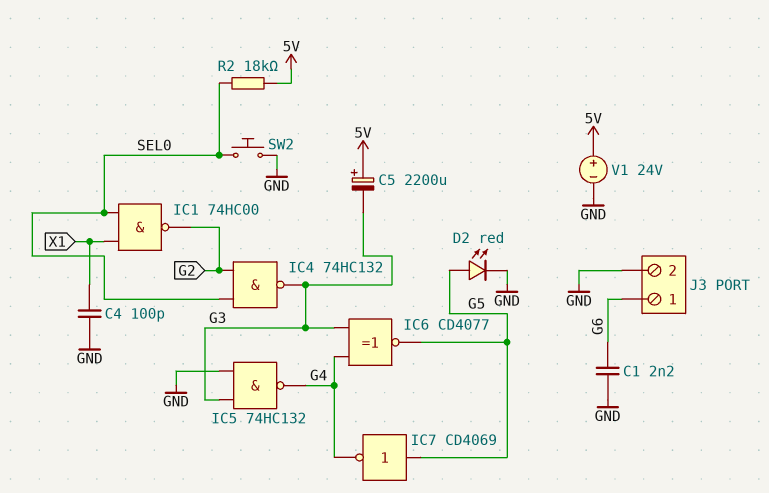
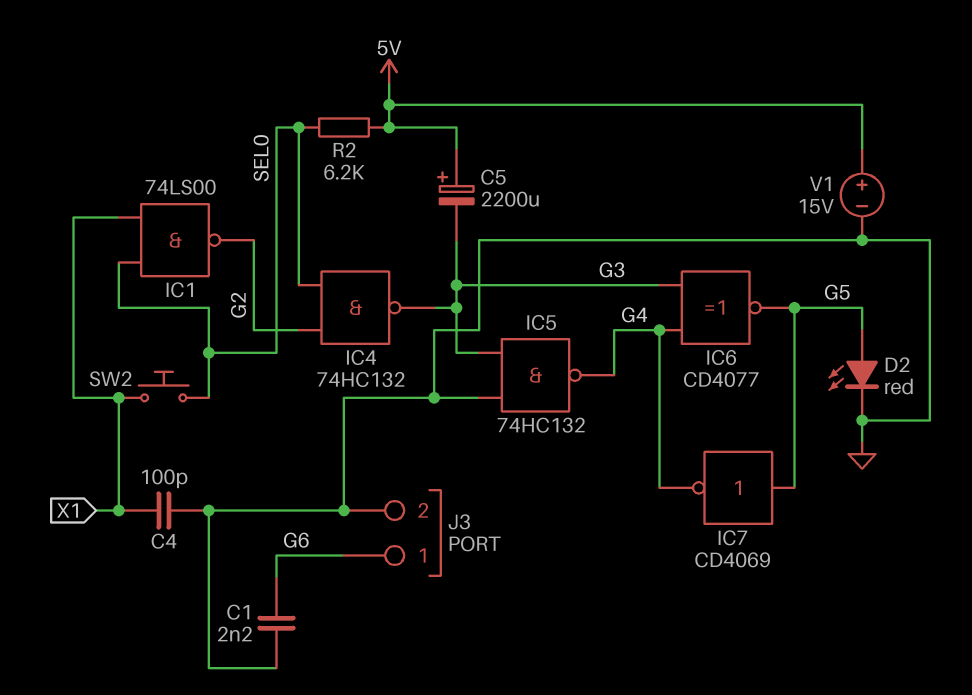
IC1: NAND 74HC00 (in SEL0, in X1, out G2) -> NAND 74LS00 (in SEL0, in X1, out G2)
R2: 18k (5V, SEL0) -> 6.2k (5V, SEL0)
SW2: button (GND, SEL0) -> button (SEL0, X1)
V1: 24V (plus 5V, minus GND) -> 15V (plus 5V, minus GND)

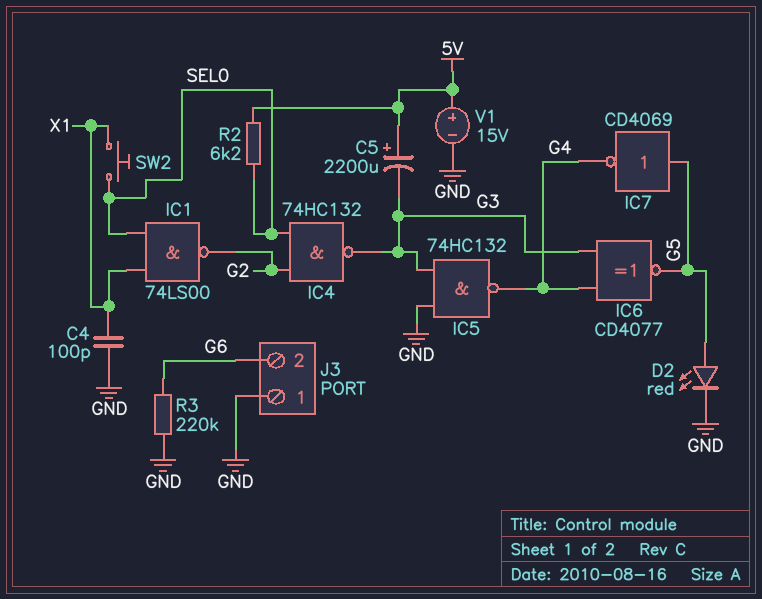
C1: 2.2nF (G6, GND) -> none
J3 pin 1: G6 -> GND
J3 pin 2: GND -> G6
R3: none -> 220k (G6, GND)

